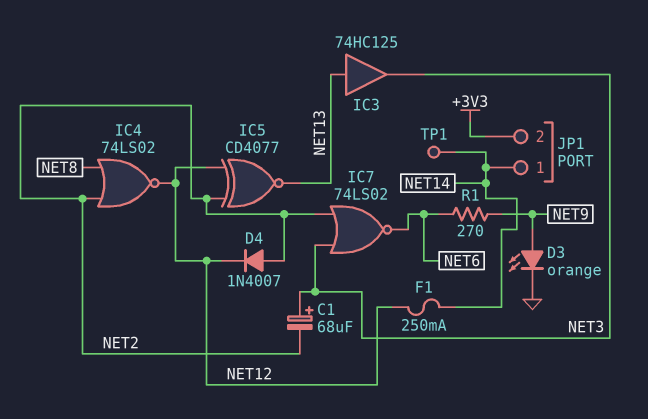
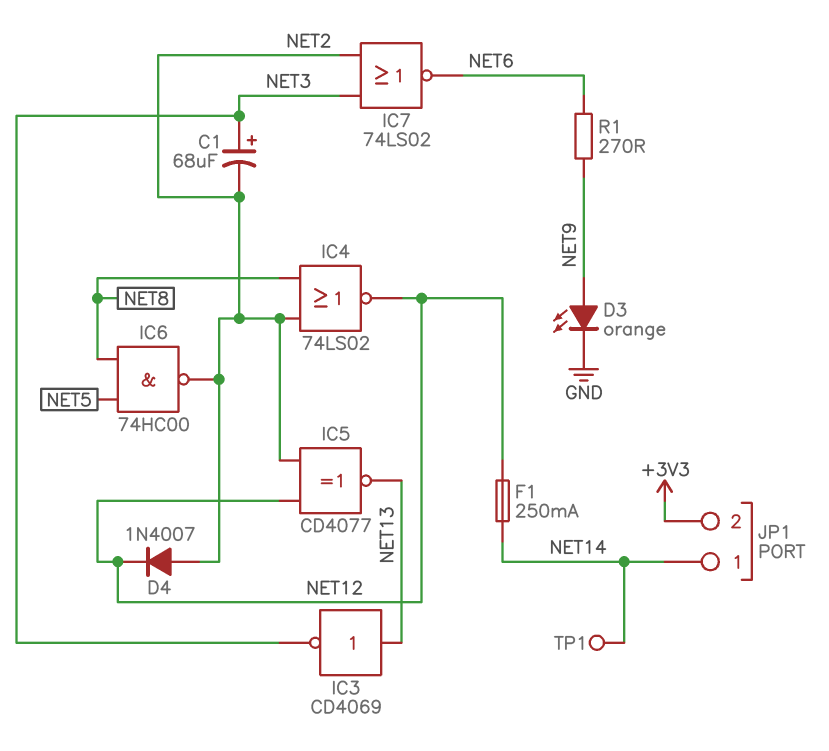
IC3: buffer 74HC125 (in NET13, out NET3) -> NOT CD4069 (in NET13, out NET3)
IC6: none -> NAND 74HC00 (in NET5, in NET8, out NET2)

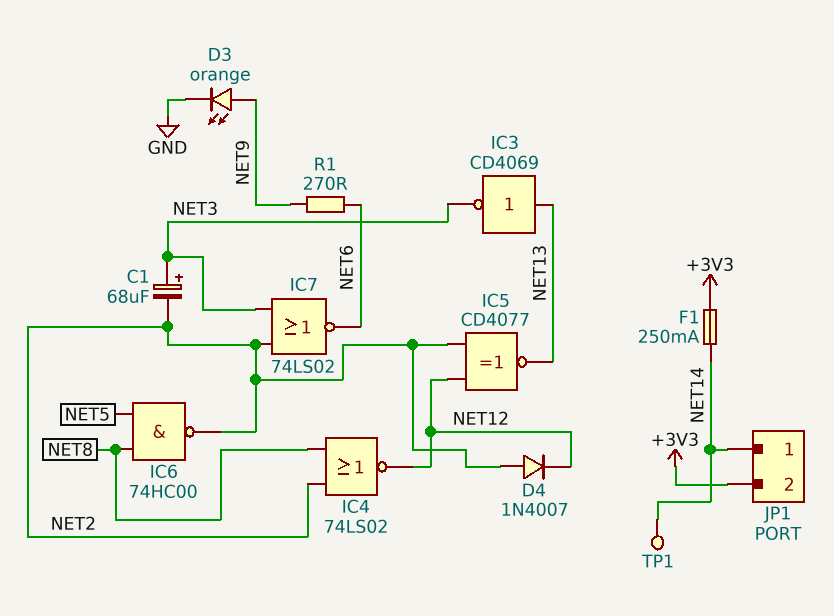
F1: 250mA (NET12, NET14) -> 250mA (+3V3, NET14)

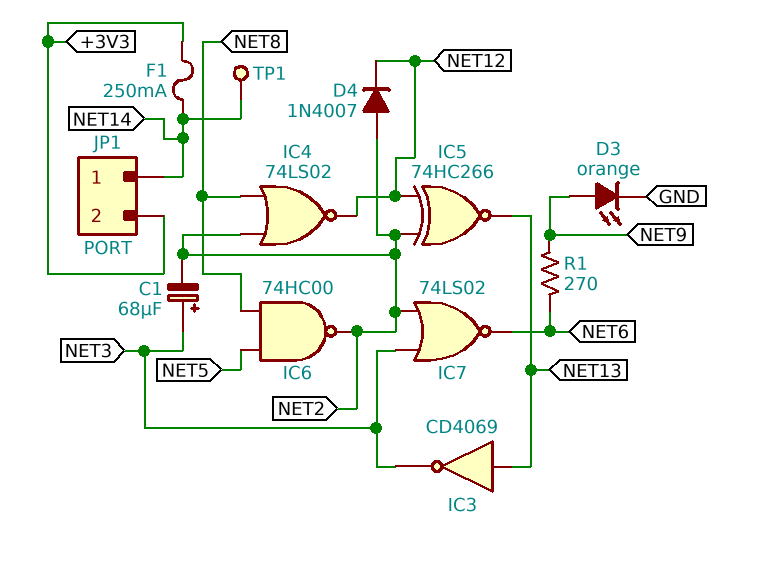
IC5: XNOR CD4077 (in NET2, in NET12, out NET13) -> XNOR 74HC266 (in NET2, in NET12, out NET13)

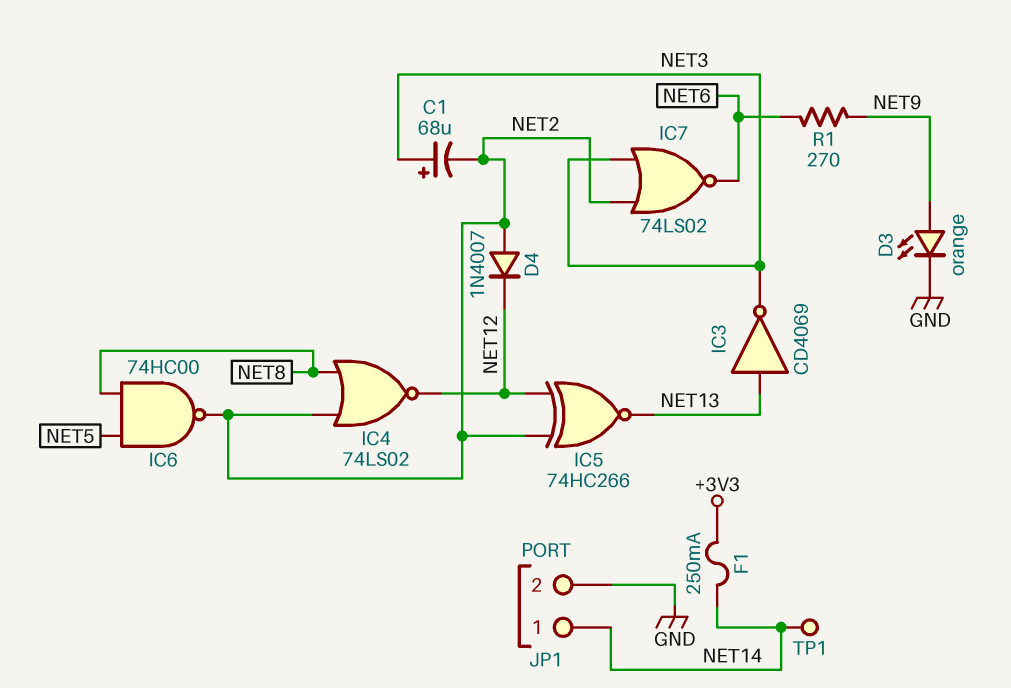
JP1 pin 2: +3V3 -> GND

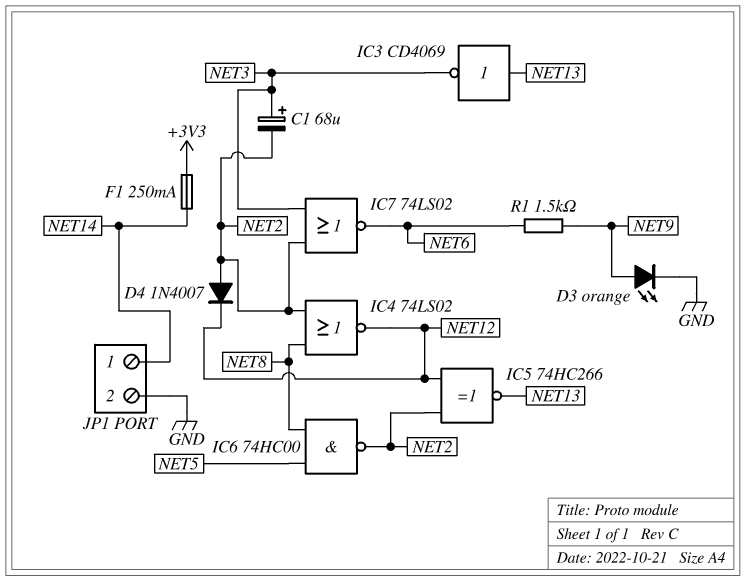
R1: 270 (NET6, NET9) -> 1.5k (NET6, NET9)
TP1: test point (NET14) -> none

